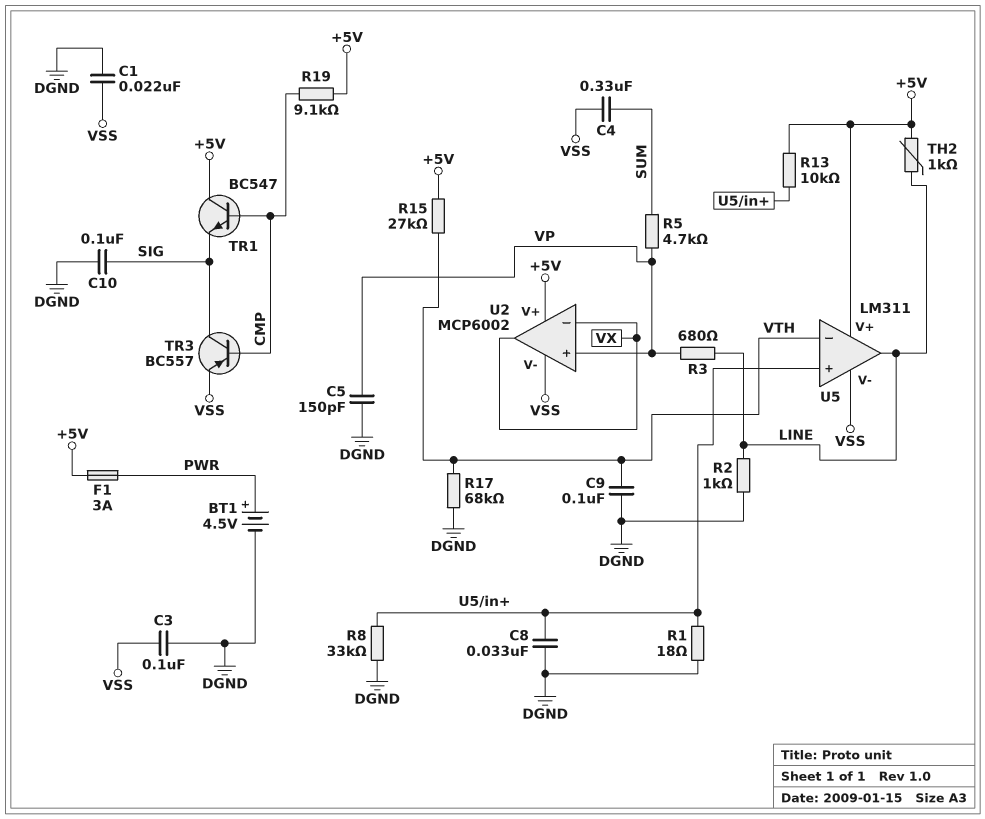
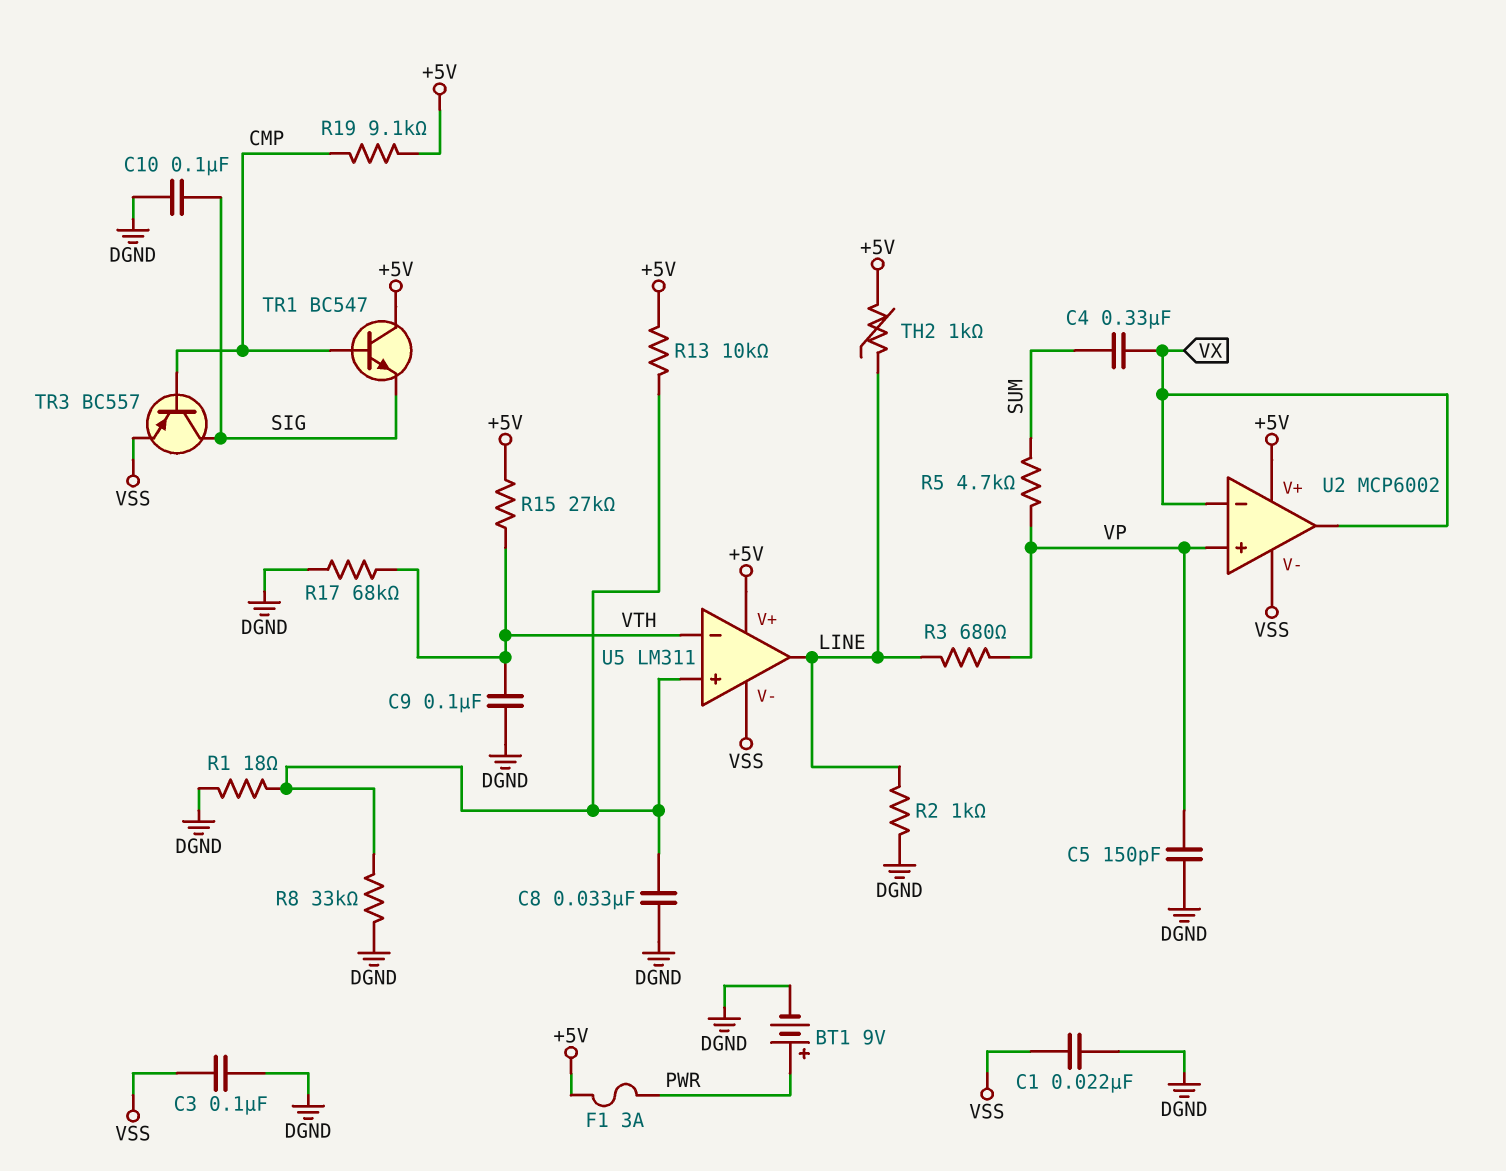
BT1: 4.5V (plus PWR, minus DGND) -> 9V (plus PWR, minus DGND)
C4: 330nF (SUM, VSS) -> 330nF (SUM, VX)

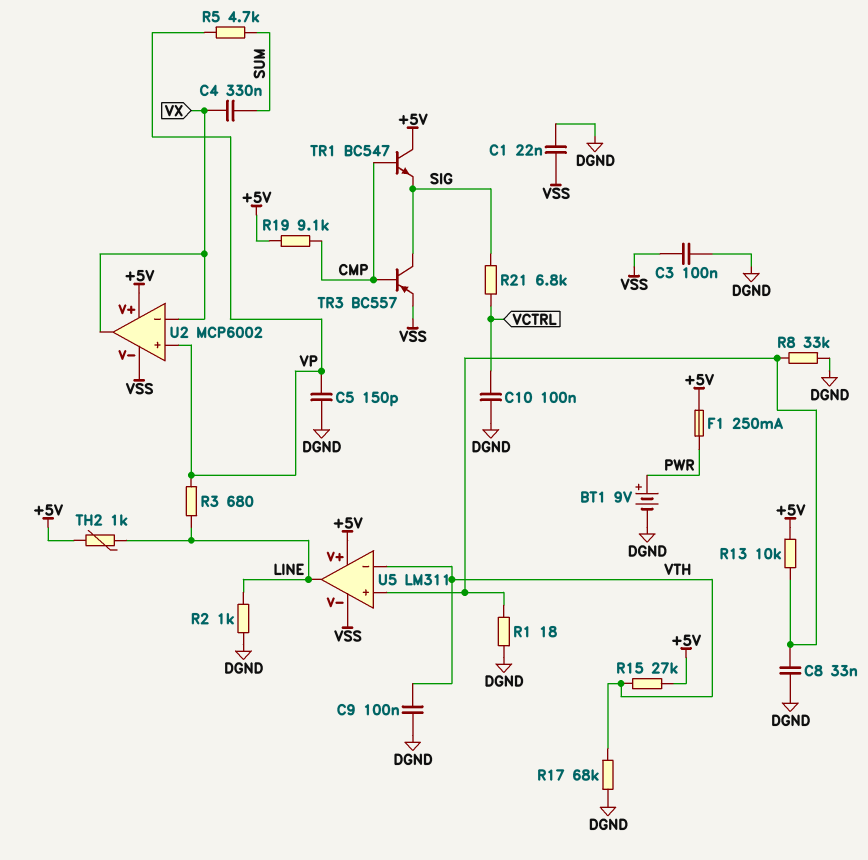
C10: 100nF (DGND, SIG) -> 100nF (DGND, VCTRL)
F1: 3A (+5V, PWR) -> 250mA (+5V, PWR)
R21: none -> 6.8k (SIG, VCTRL)

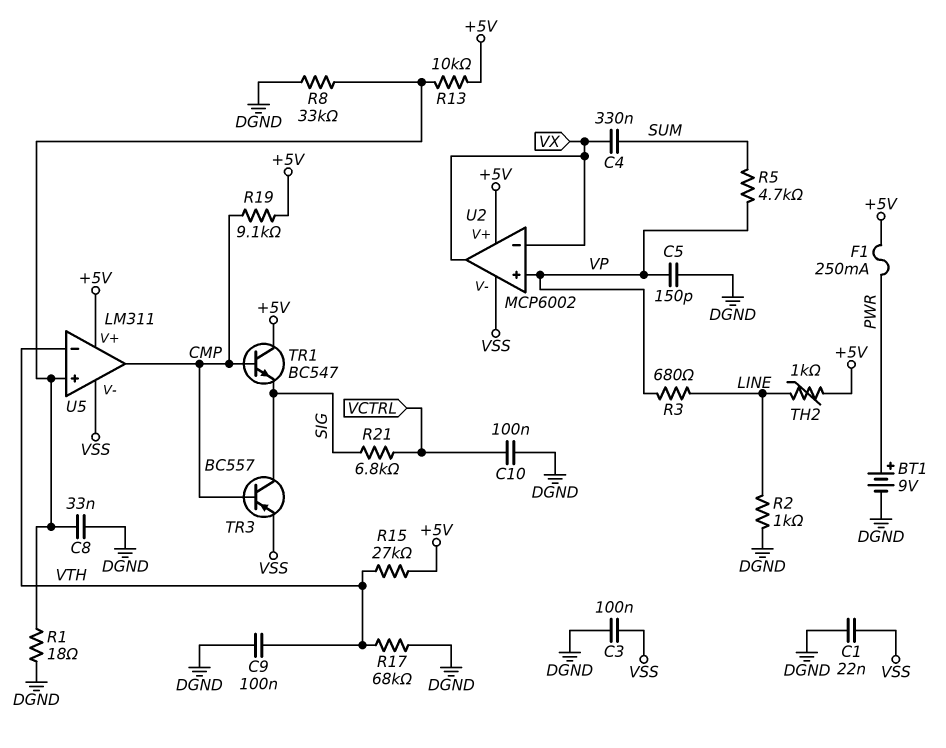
U5 pin out: LINE -> CMP

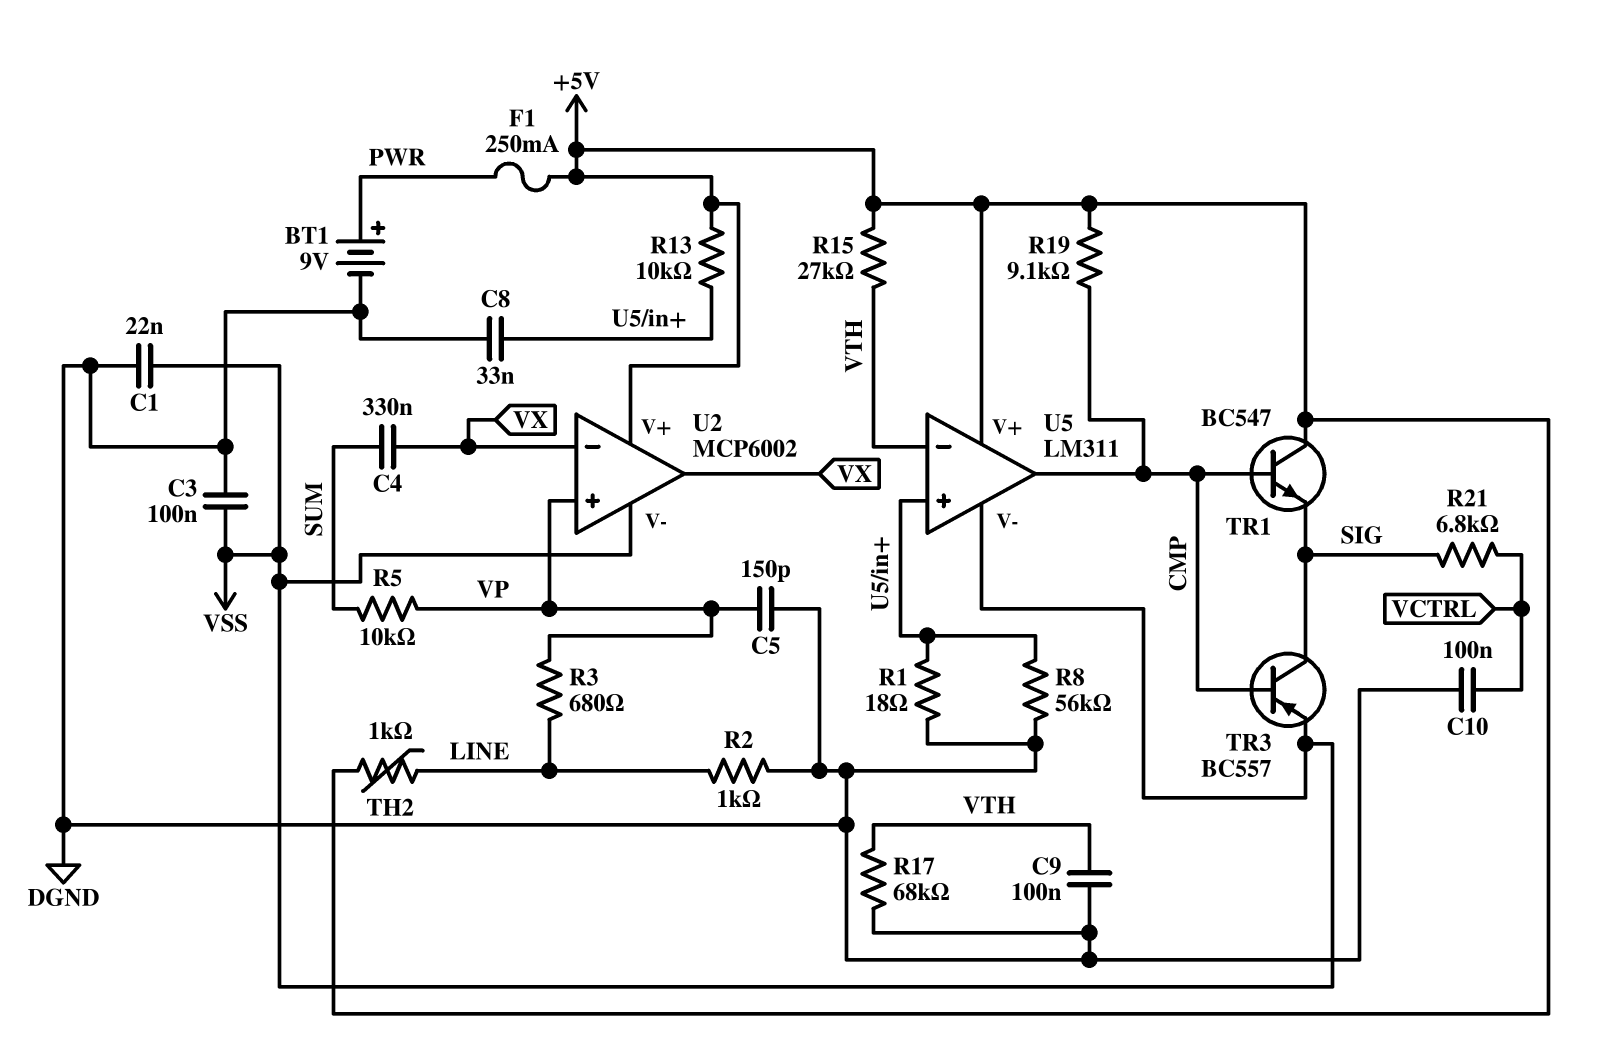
R5: 4.7k (SUM, VP) -> 10k (SUM, VP)
R8: 33k (DGND, U5/in+) -> 56k (DGND, U5/in+)

